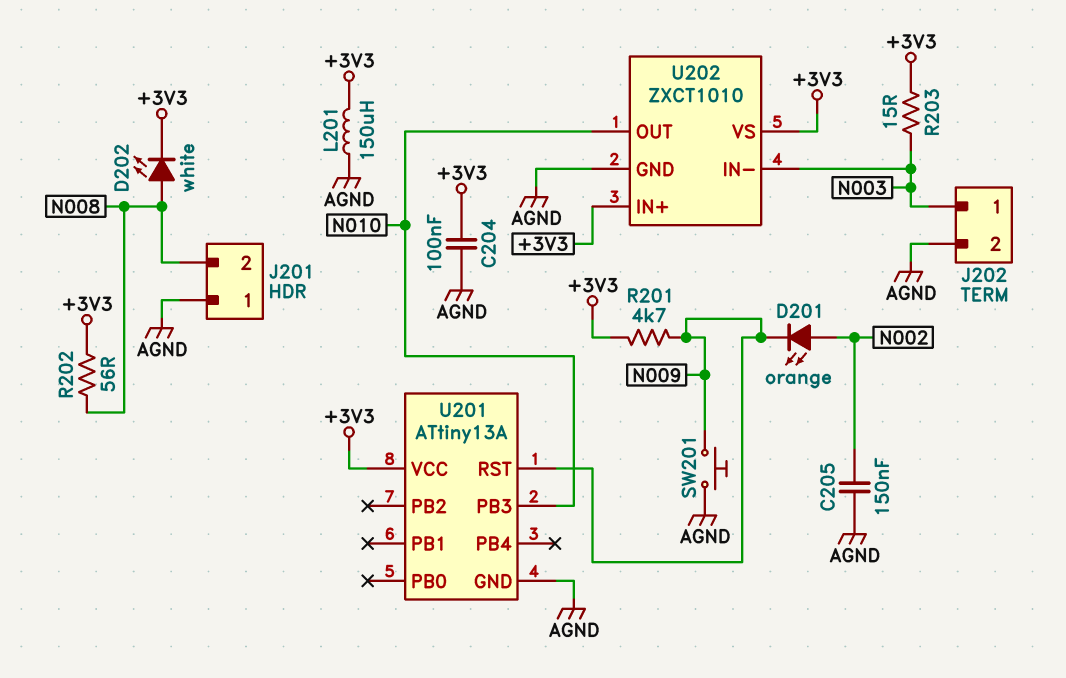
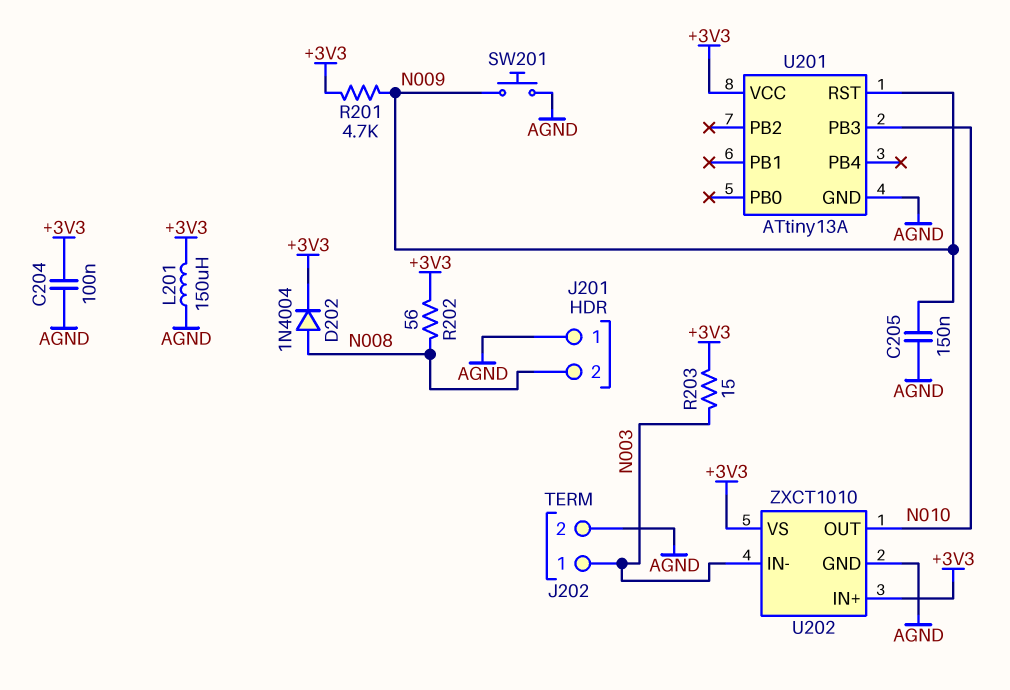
C205: 150nF (AGND, N002) -> 150nF (AGND, N009)
D201: LED orange (A N002, K N009) -> none
D202: LED white (A N008, K +3V3) -> diode 1N4004 (A N008, K +3V3)

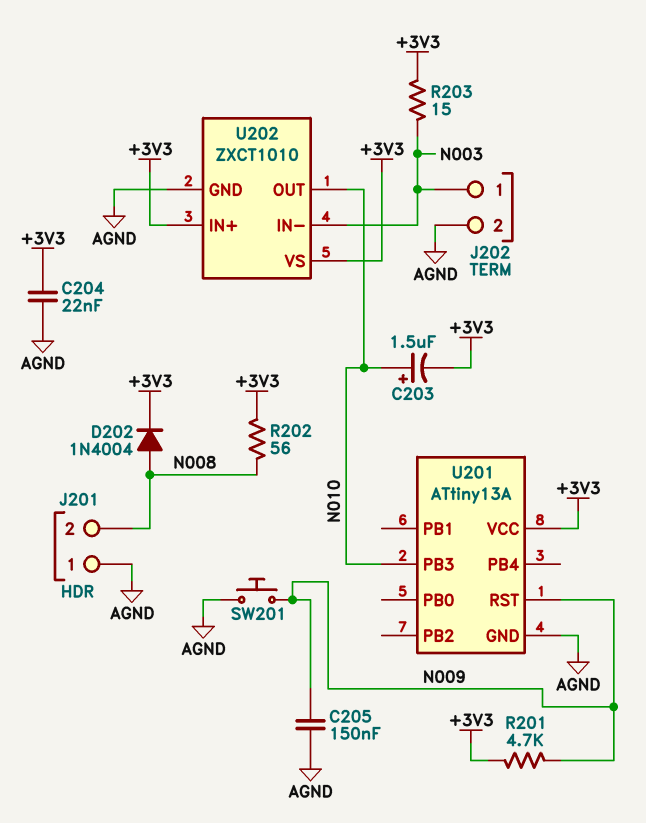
C203: none -> 1.5uF (plus N010, minus +3V3)
C204: 100nF (+3V3, AGND) -> 22nF (+3V3, AGND)
L201: 150uH (+3V3, AGND) -> none

